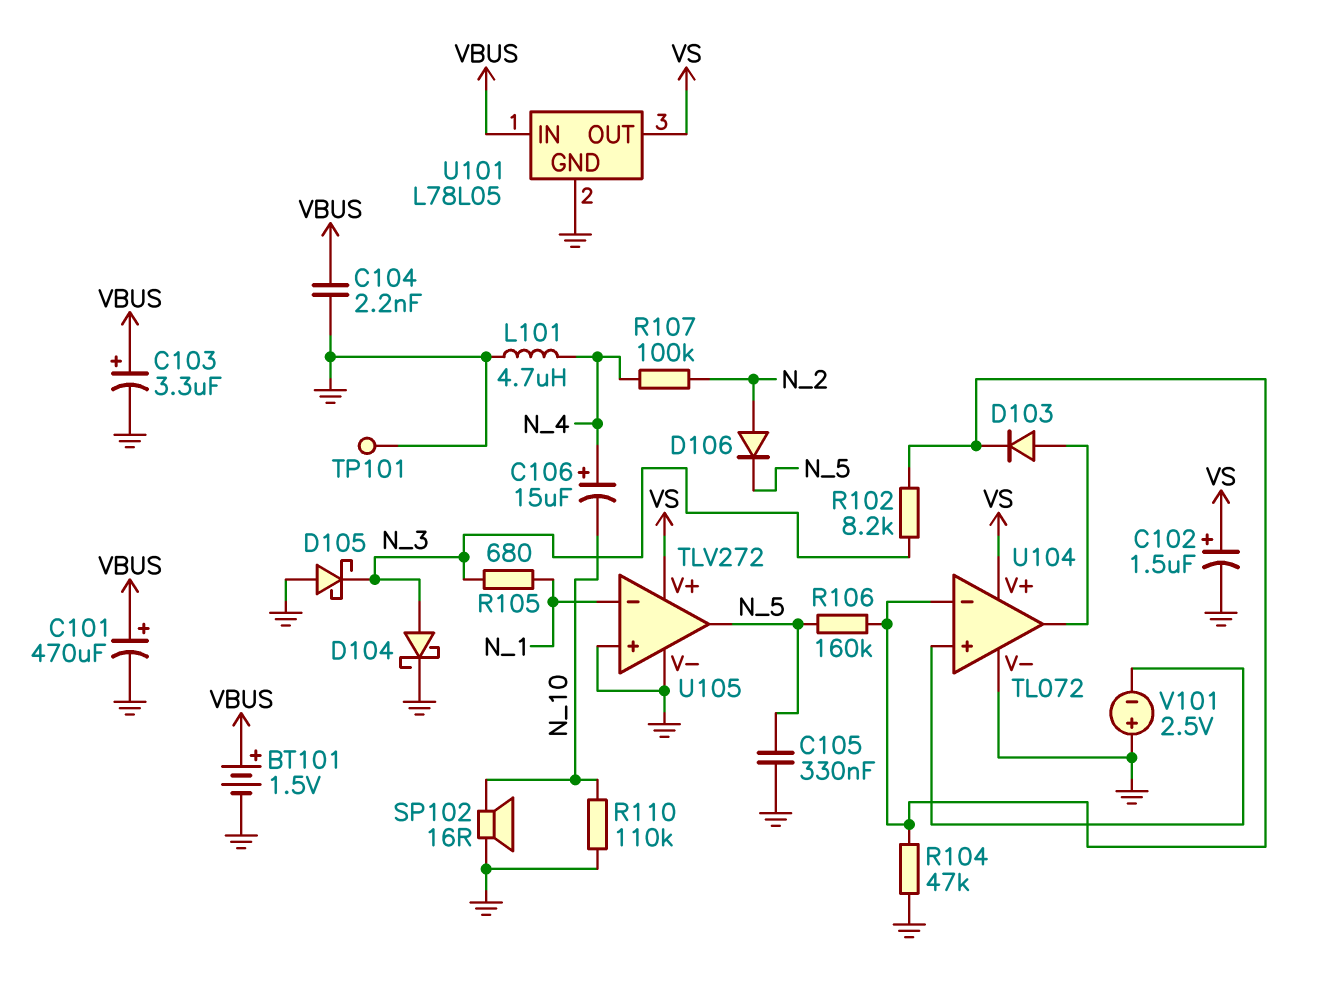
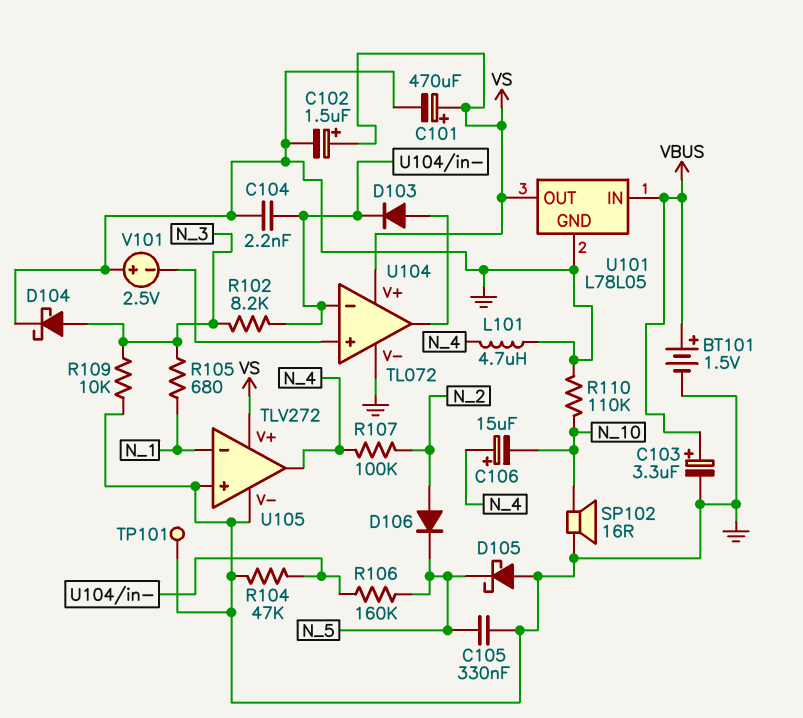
C101: 470uF (plus VBUS, minus GND) -> 470uF (plus VS, minus GND)
C104: 2.2nF (GND, VBUS) -> 2.2nF (GND, U104/in-)
D105: schottky (A GND, K N_3) -> schottky (A GND, K N_5)
R109: none -> 10k (GND, N_3)
U105 pin out: N_5 -> N_4

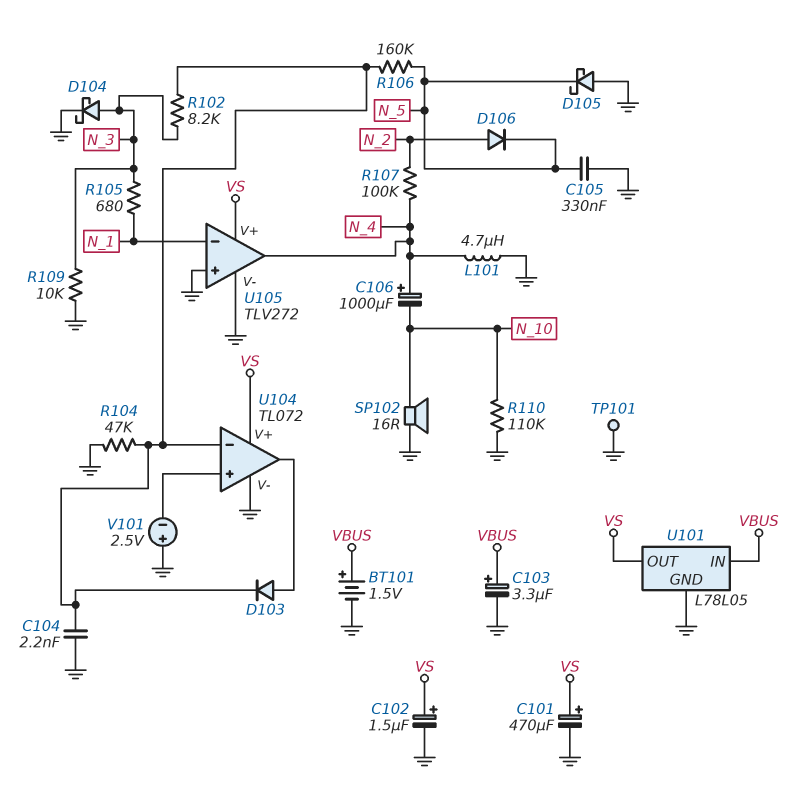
C106: 15uF (plus N_4, minus N_10) -> 1000uF (plus N_4, minus N_10)

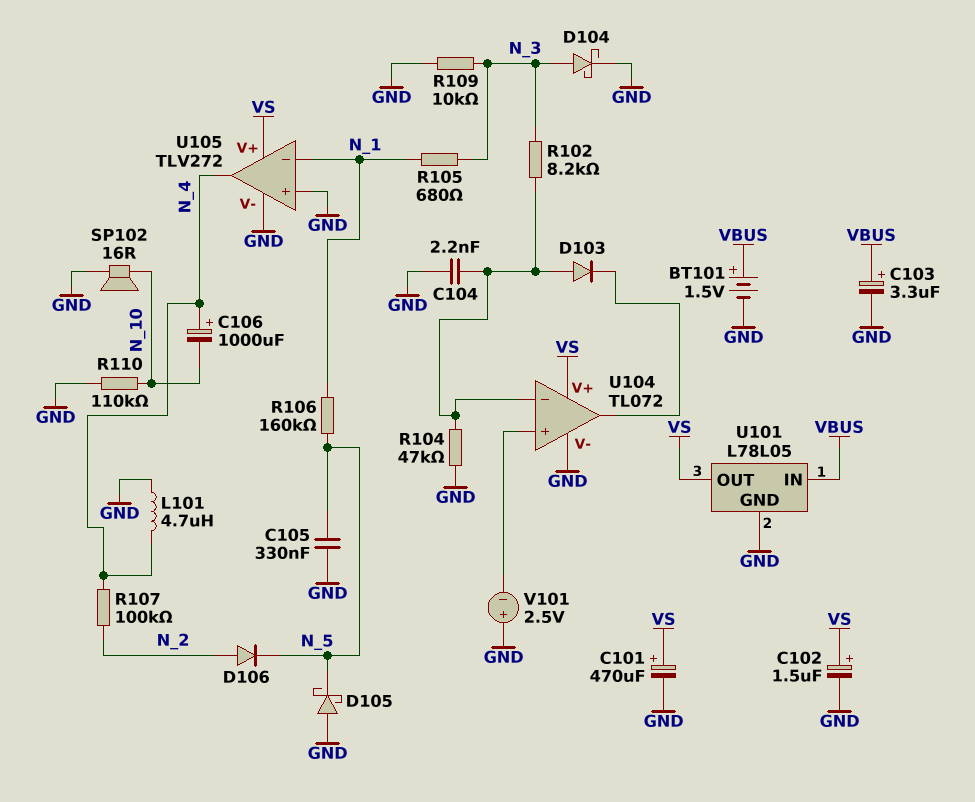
D103: diode (A U104/out, K U104/in-) -> diode (A U104/in-, K U104/out)
R106: 160k (N_5, U104/in-) -> 160k (N_1, N_5)
TP101: test point (GND) -> none

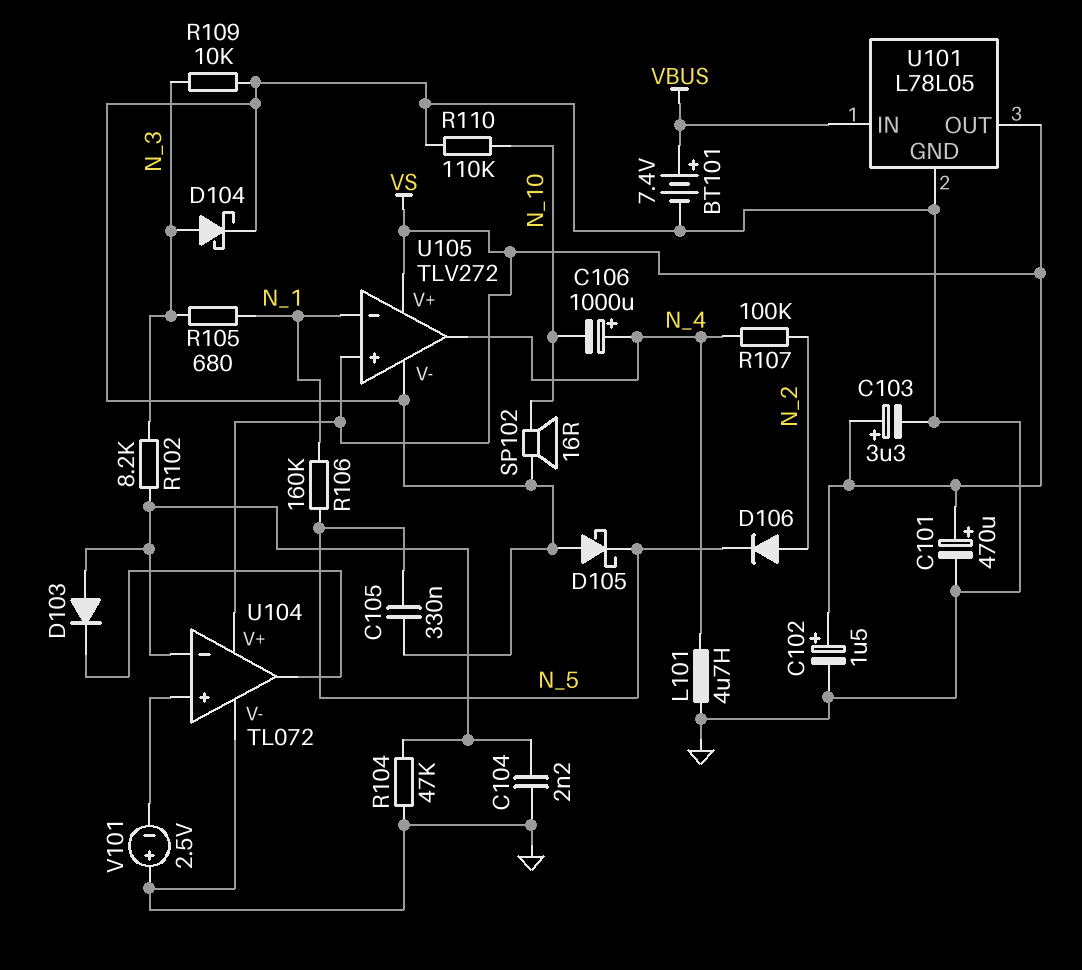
BT101: 1.5V (plus VBUS, minus GND) -> 7.4V (plus VBUS, minus GND)
C103: 3.3uF (plus VBUS, minus GND) -> 3.3uF (plus VS, minus GND)
U105 pin in+: GND -> VS

